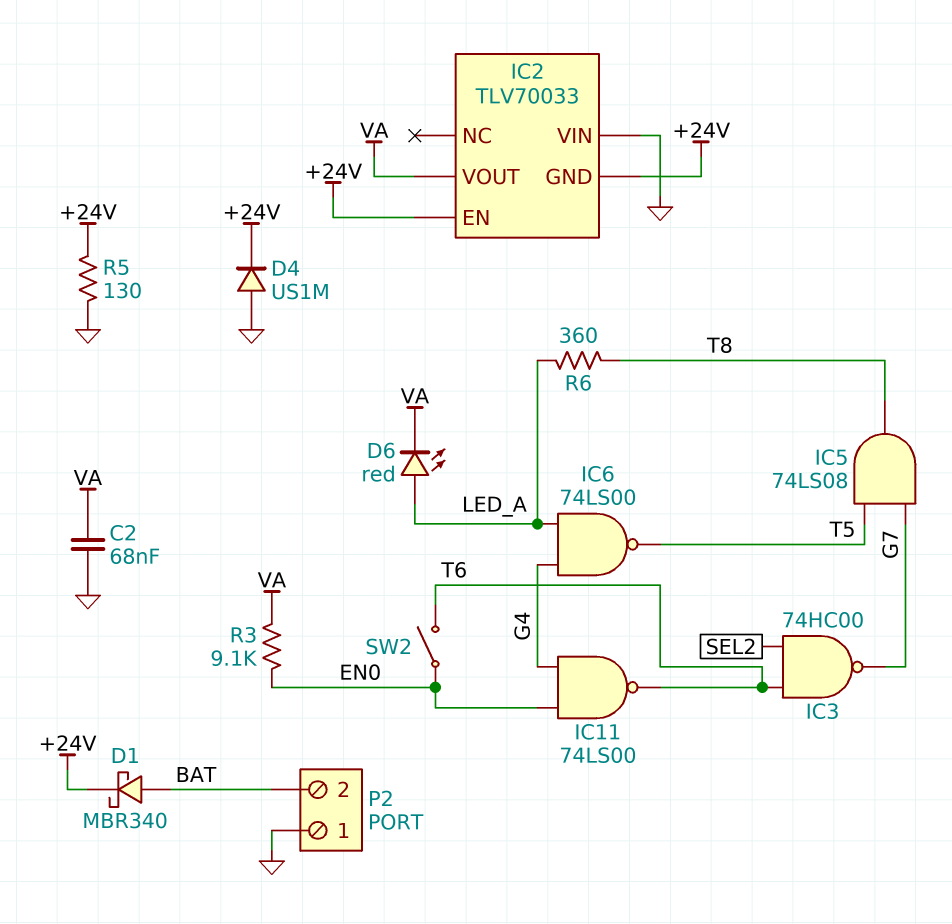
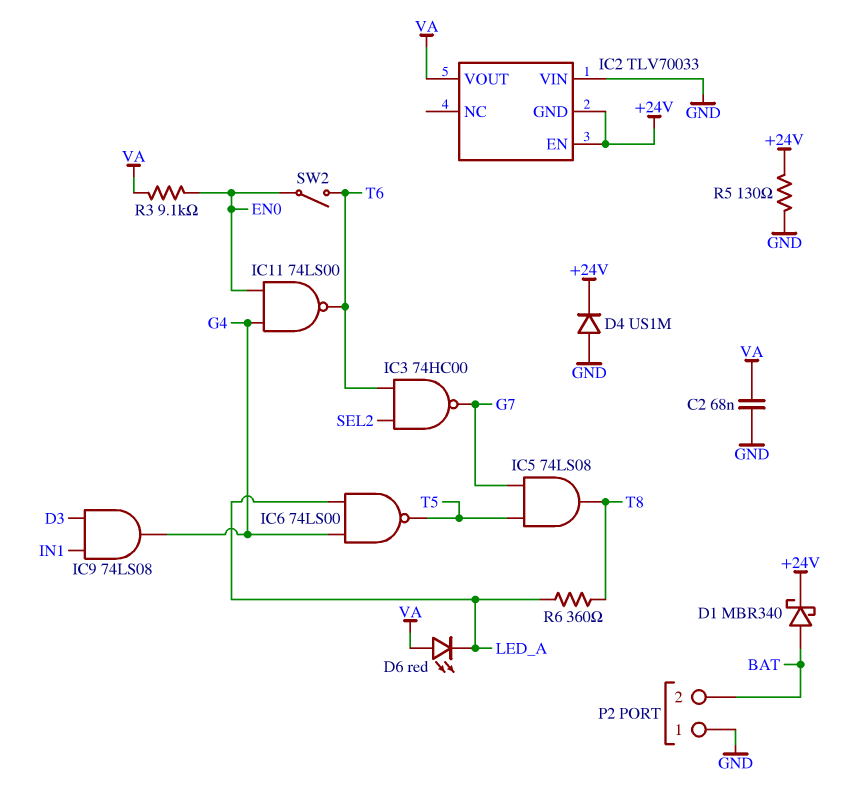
D6: LED red (A LED_A, K VA) -> LED red (A VA, K LED_A)
IC9: none -> AND 74LS08 (in D3, in IN1, out G4)

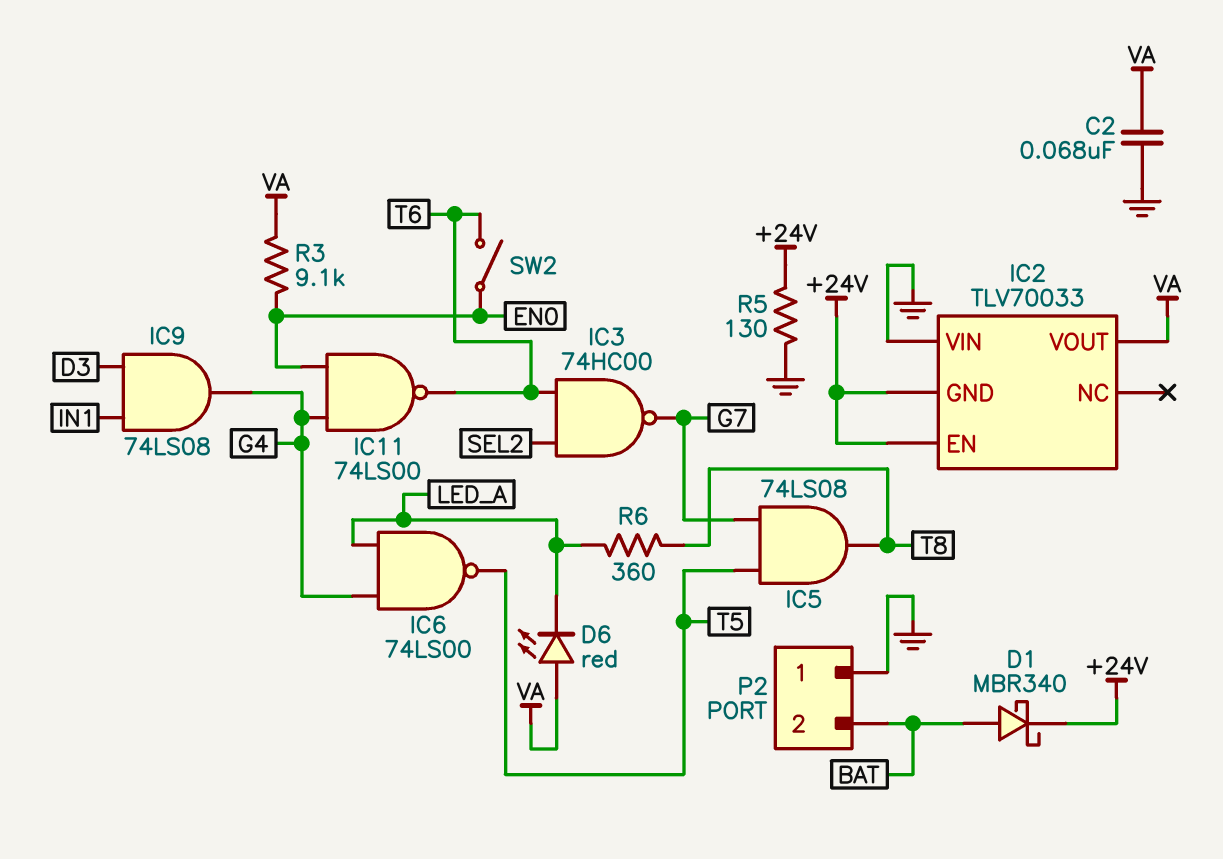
D4: diode US1M (A GND, K +24V) -> none

